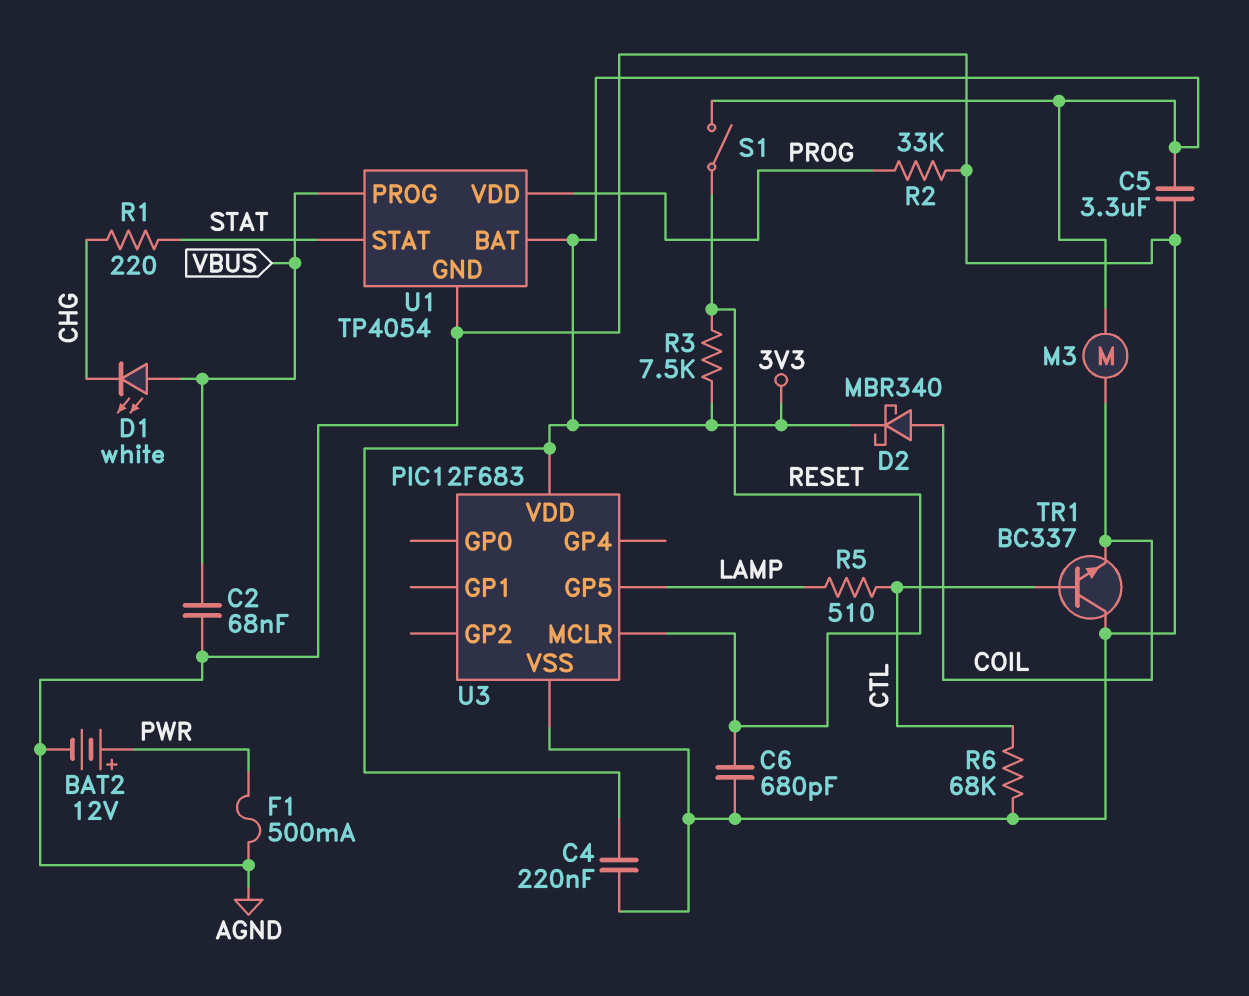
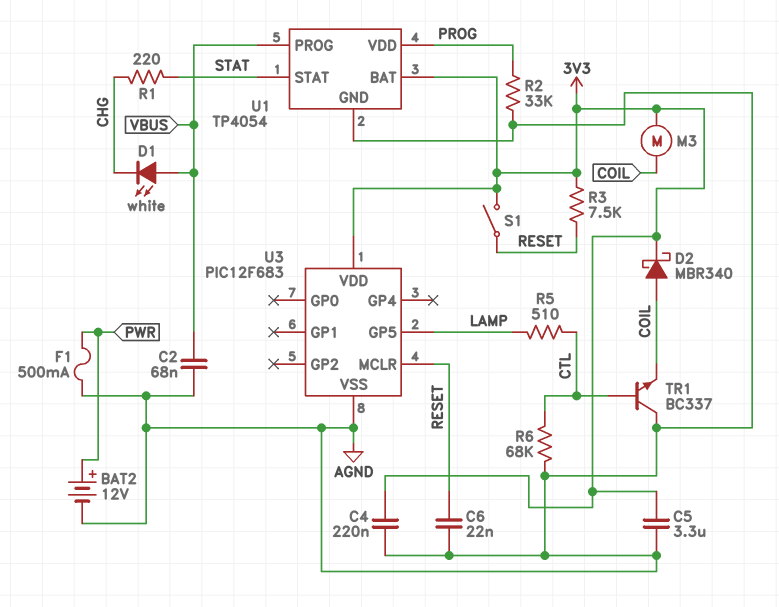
C6: 680pF (AGND, RESET) -> 22nF (AGND, RESET)

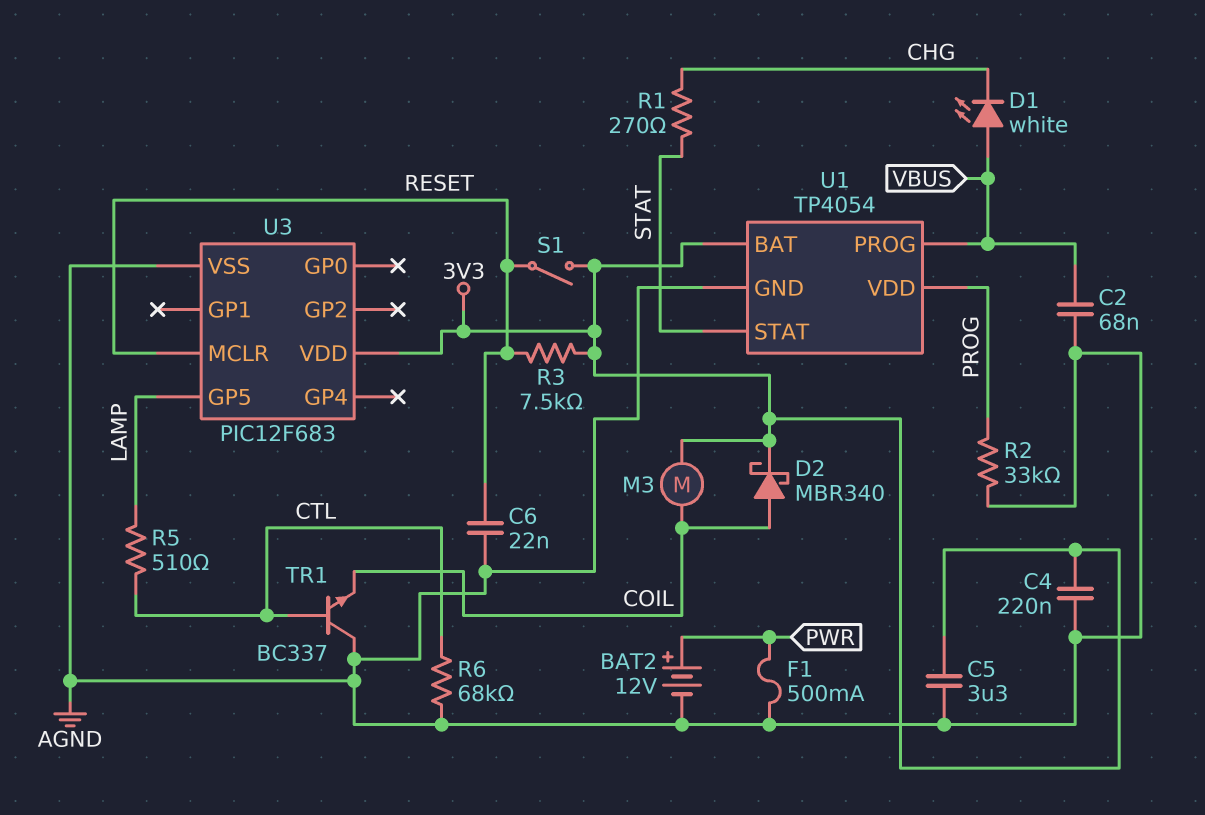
R1: 220 (CHG, STAT) -> 270 (CHG, STAT)

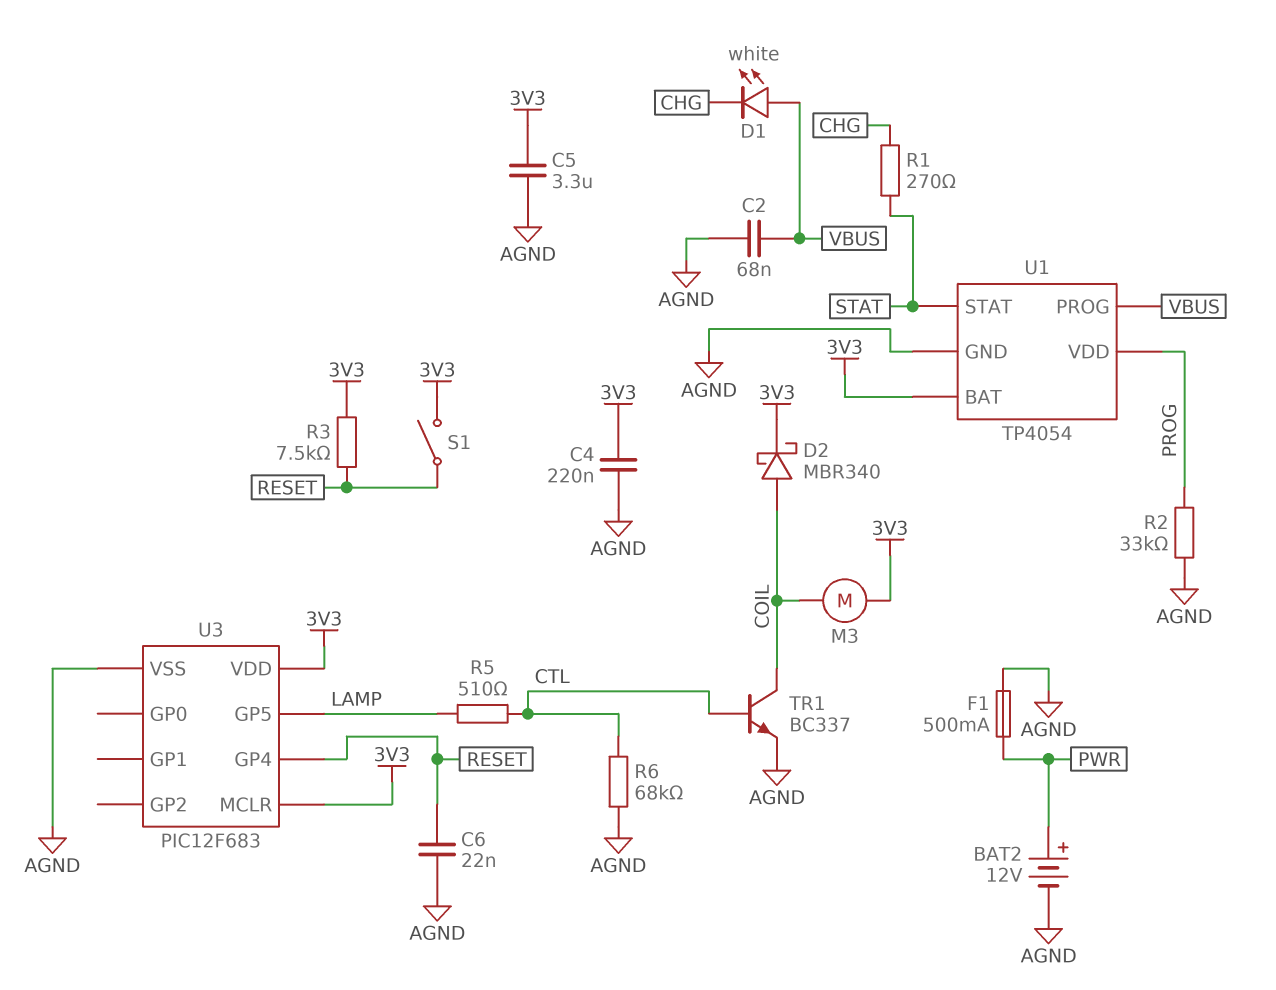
TR1: NPN BC337 (B CTL, C AGND, E COIL) -> NPN BC337 (B CTL, C COIL, E AGND)
U3 pin GP4: none -> RESET
U3 pin MCLR: RESET -> 3V3

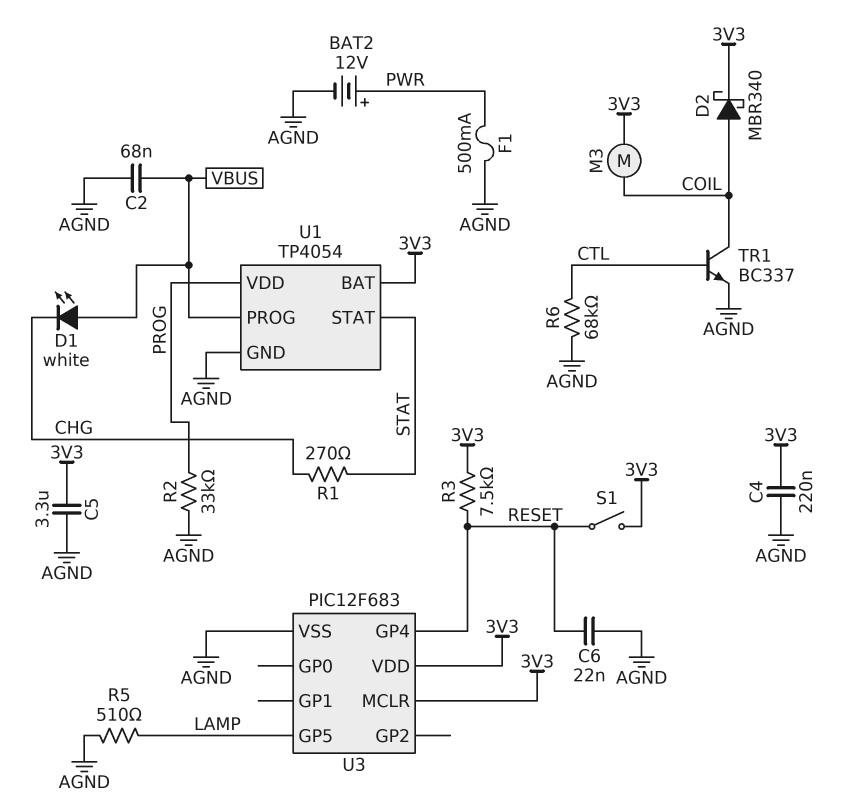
R5: 510 (CTL, LAMP) -> 510 (AGND, LAMP)

